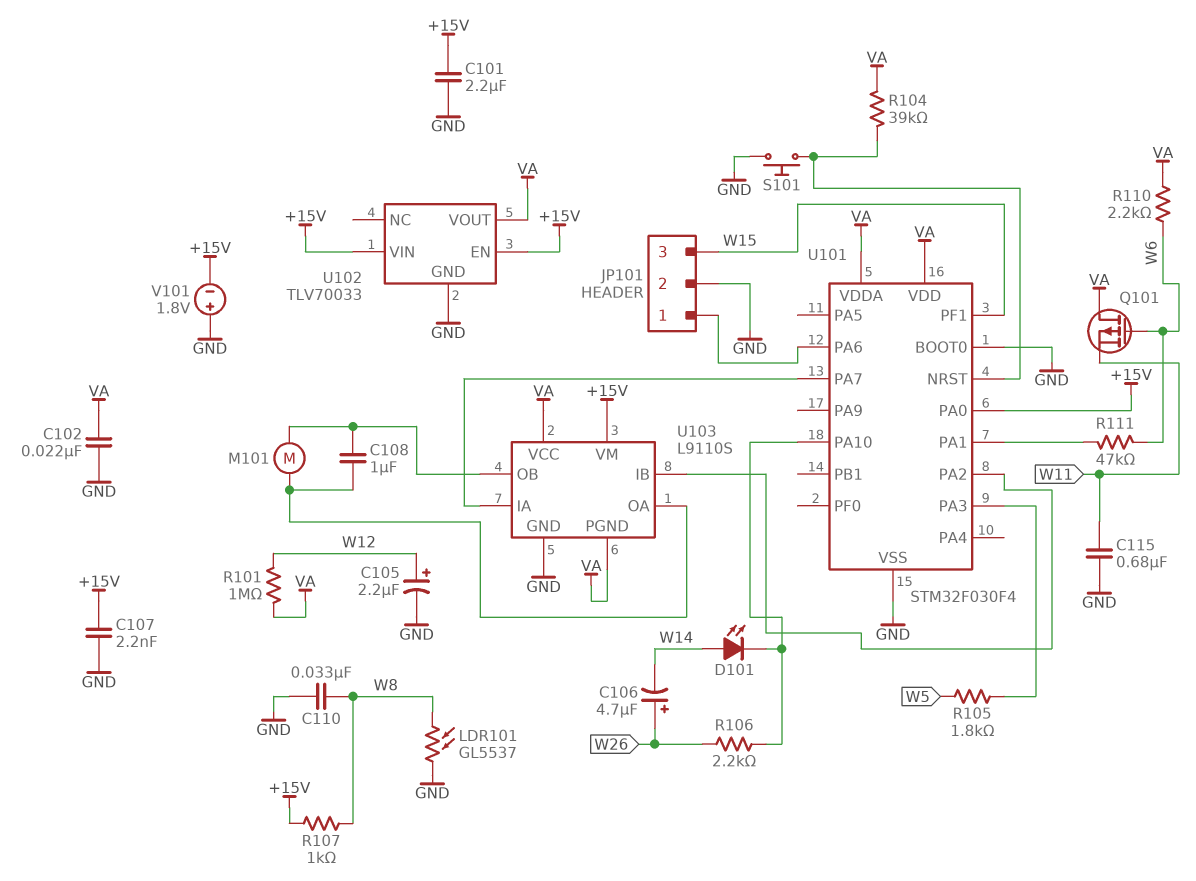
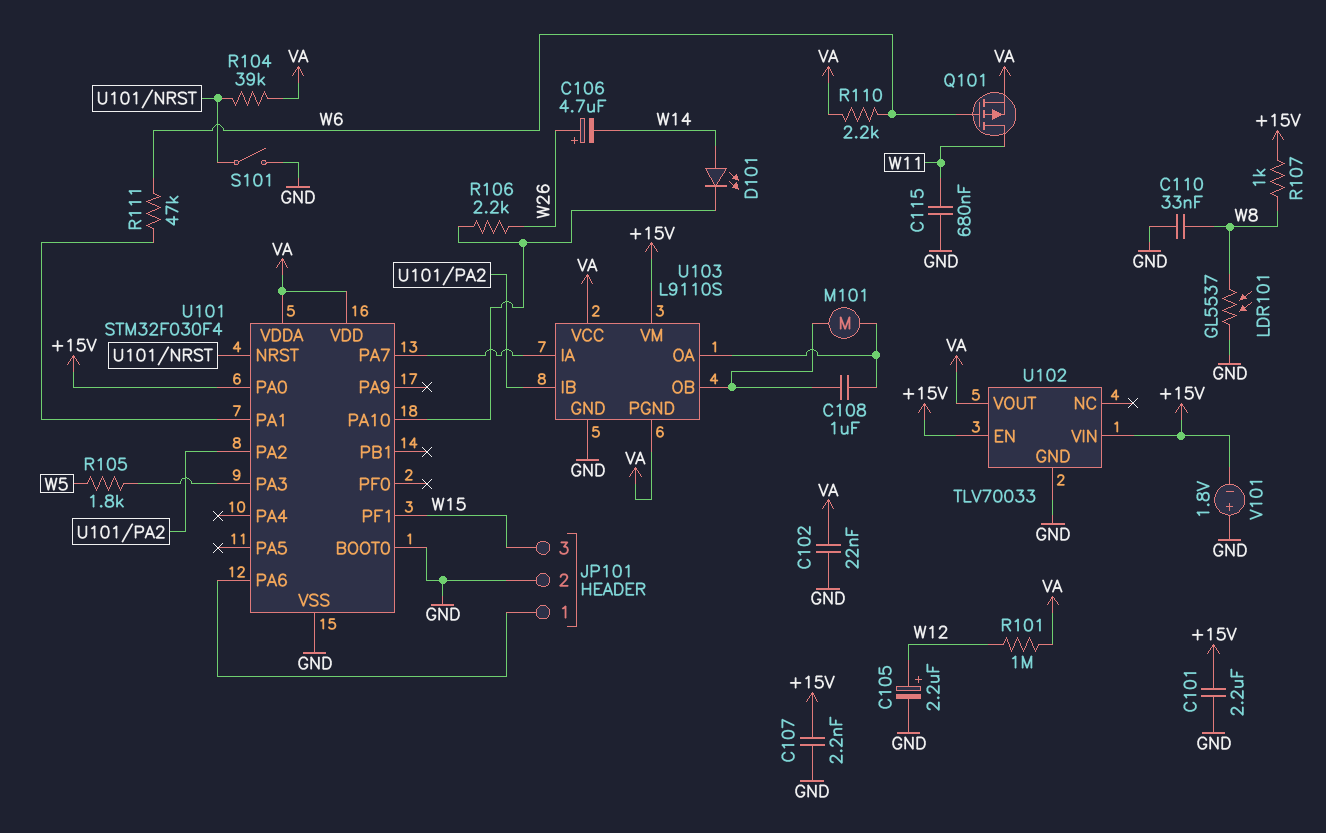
Q101: PMOS (G W6, D VA, S W11) -> PMOS (G W6, D W11, S VA)
S101: button (GND, U101/NRST) -> switch (GND, U101/NRST)

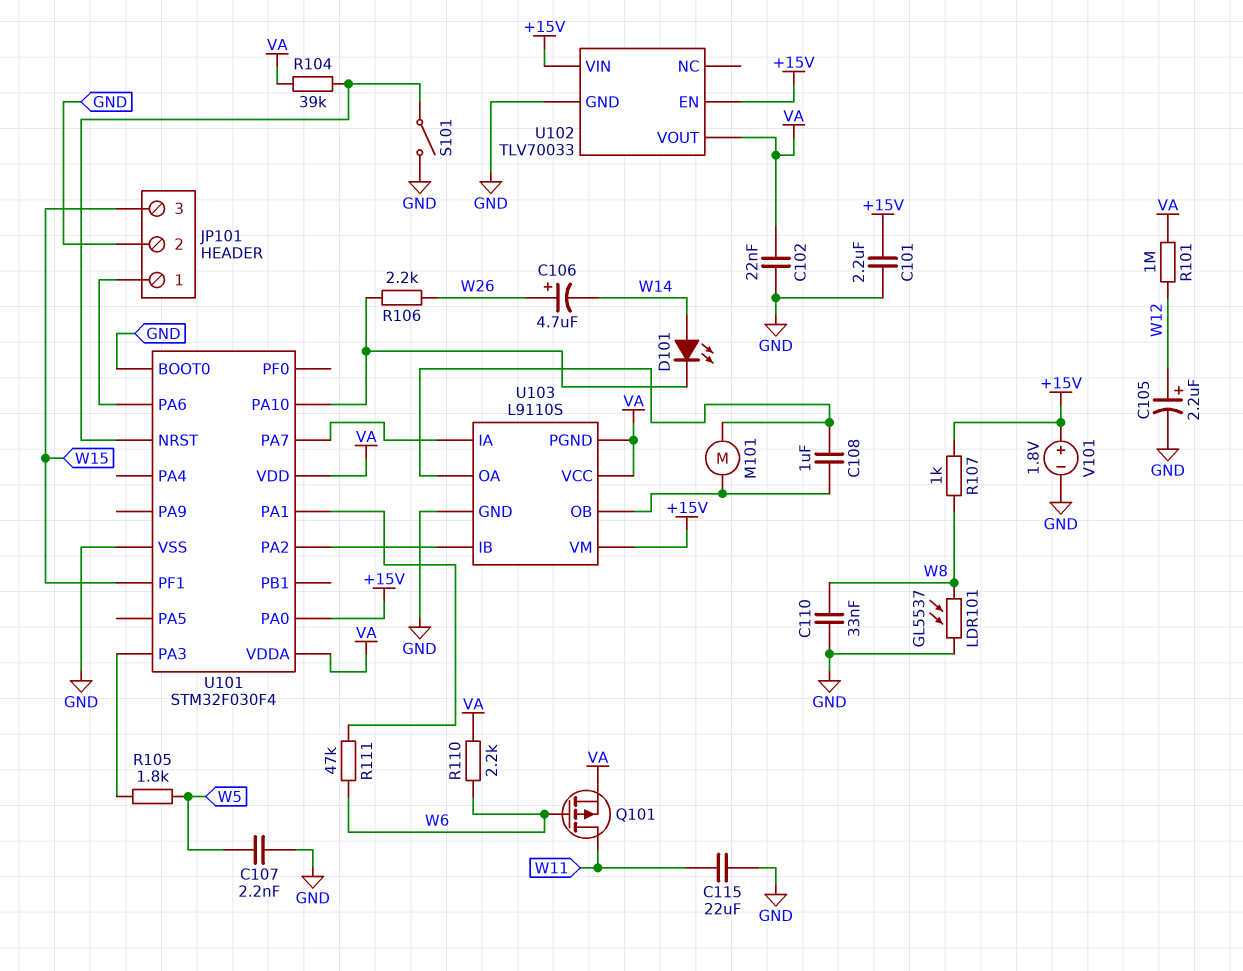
C107: 2.2nF (+15V, GND) -> 2.2nF (GND, W5)
C115: 680nF (GND, W11) -> 22uF (GND, W11)
V101: 1.8V (plus GND, minus +15V) -> 1.8V (plus +15V, minus GND)

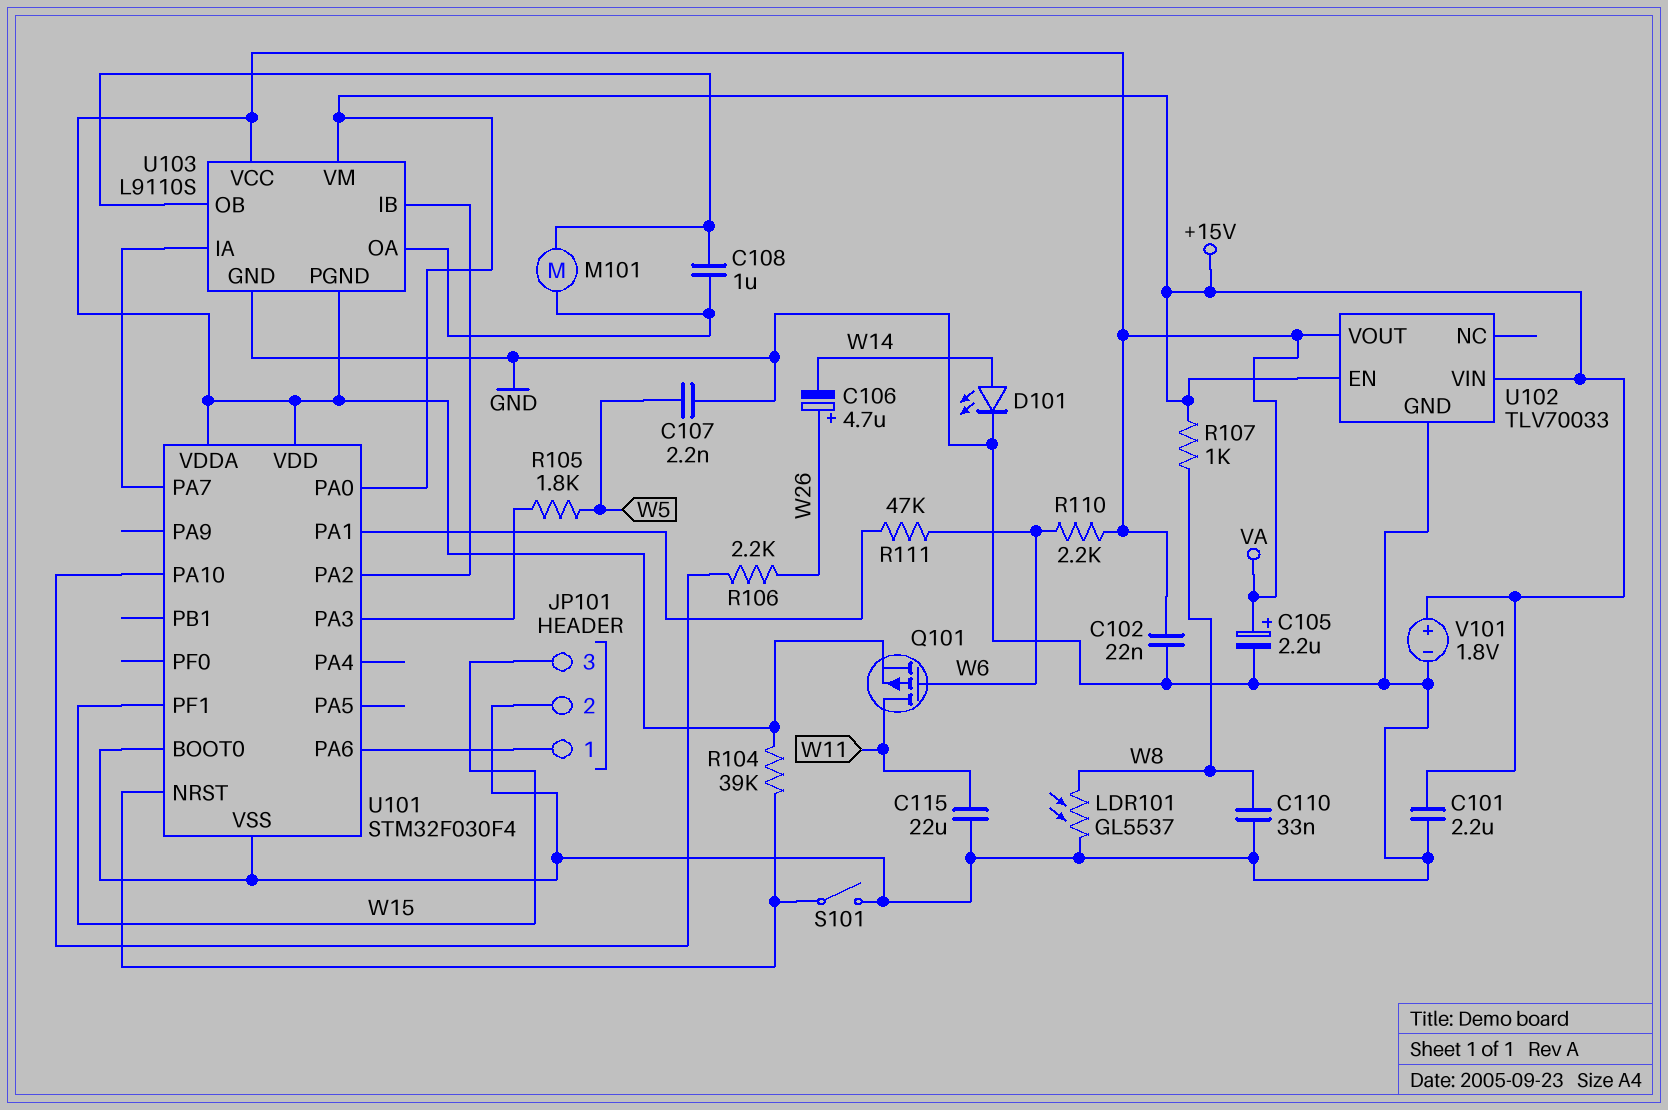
C105: 2.2uF (plus W12, minus GND) -> 2.2uF (plus VA, minus GND)
D101: LED (A W14, K U101/PA10) -> LED (A W14, K GND)
R101: 1M (VA, W12) -> none

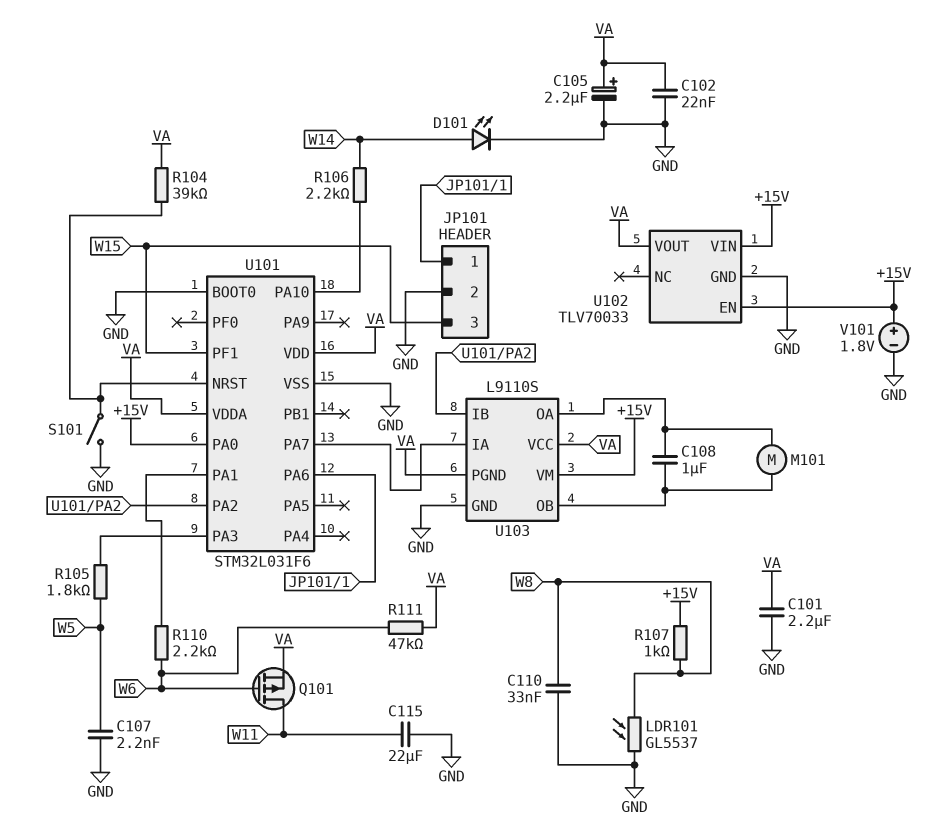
C101: 2.2uF (+15V, GND) -> 2.2uF (GND, VA)
C106: 4.7uF (plus W26, minus W14) -> none
R106: 2.2k (U101/PA10, W26) -> 2.2k (U101/PA10, W14)
R110: 2.2k (VA, W6) -> 2.2k (U101/PA1, W6)
R111: 47k (U101/PA1, W6) -> 47k (VA, W6)
U101: STM32F030F4 -> STM32L031F6

